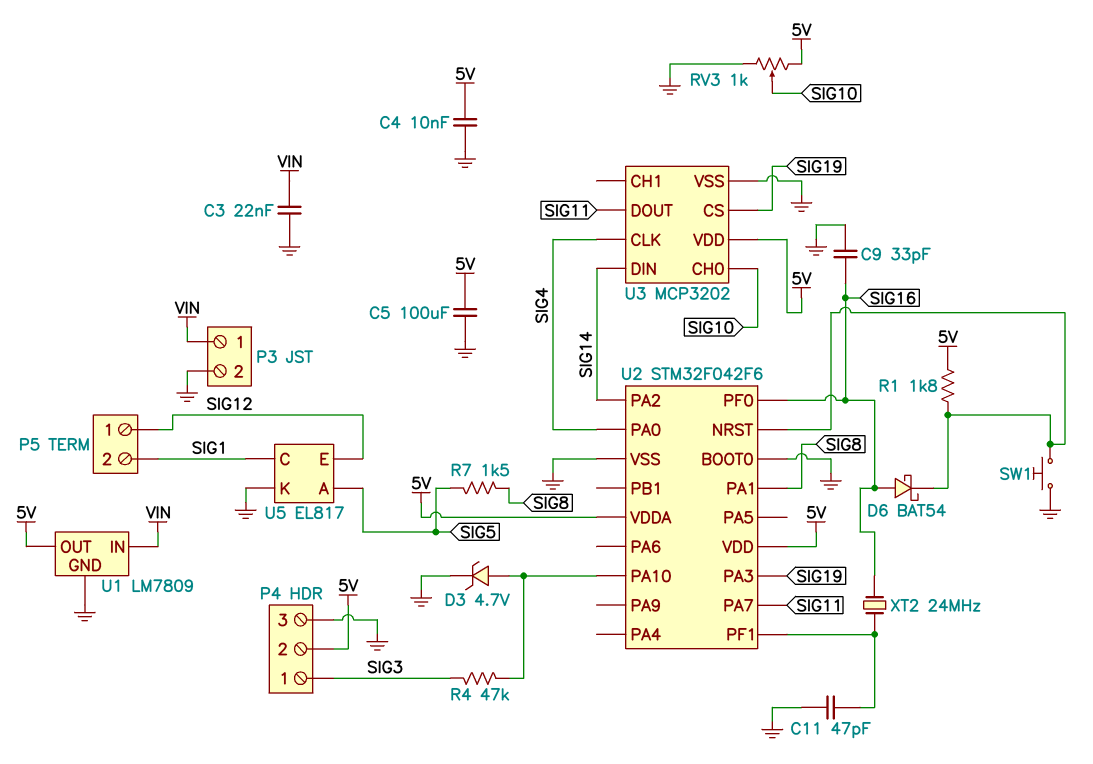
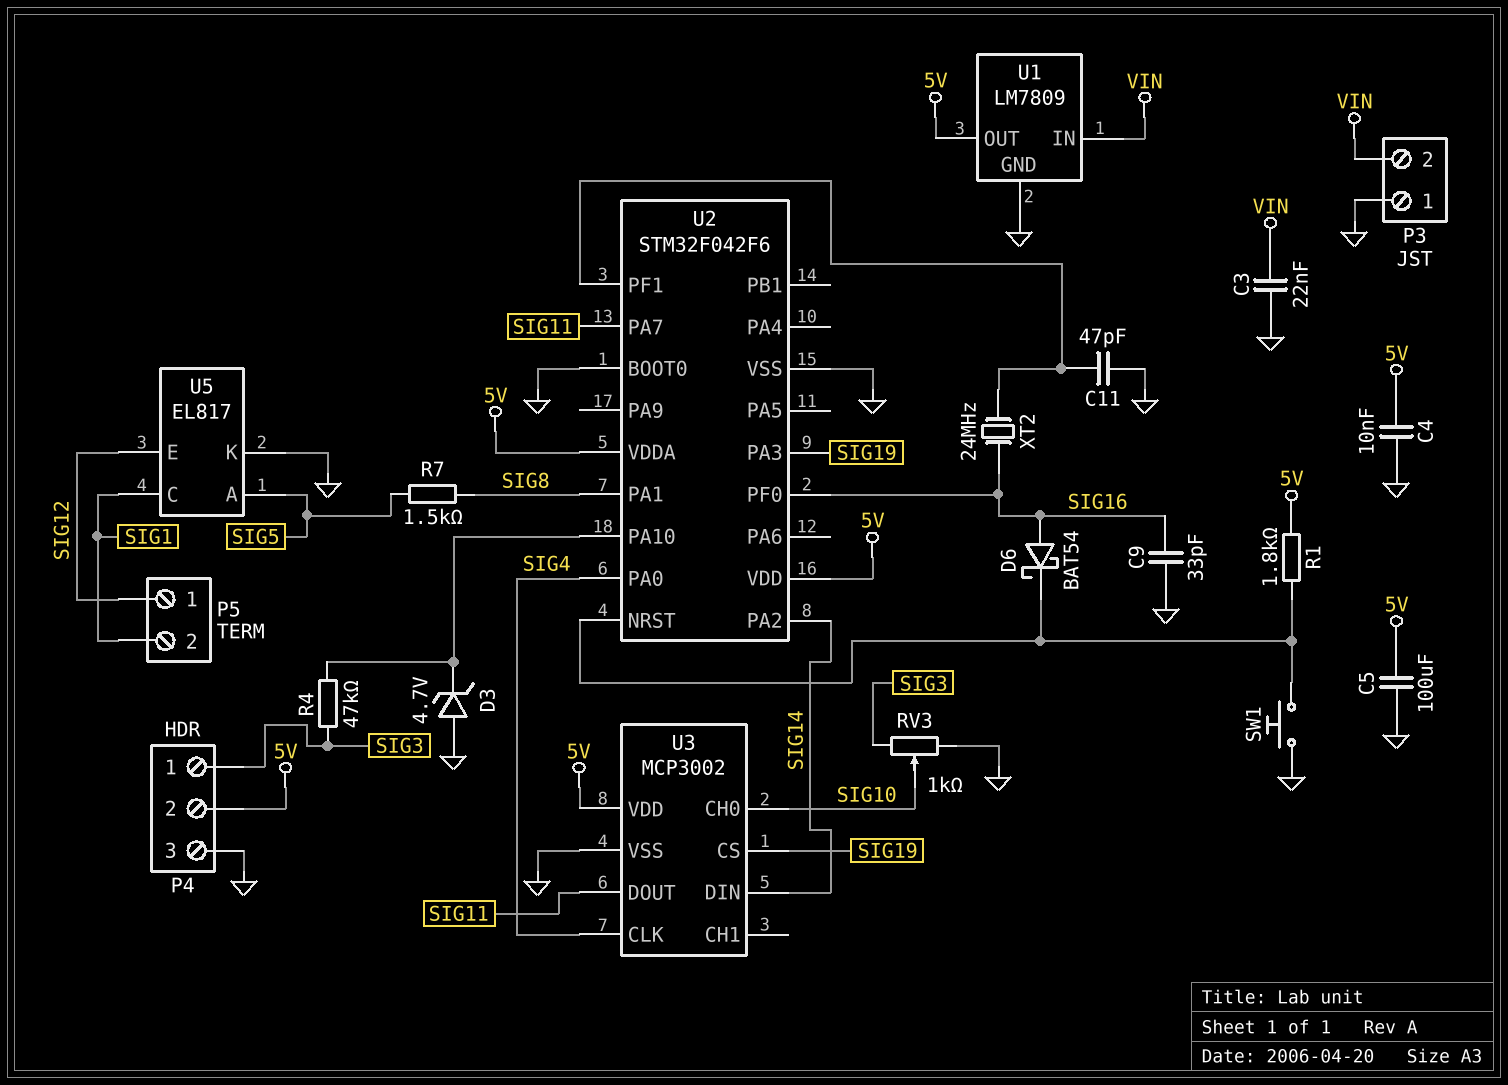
D3: zener 4.7V (A U2/PA10, K GND) -> zener 4.7V (A GND, K U2/PA10)
P3 pin 1: VIN -> GND
P3 pin 2: GND -> VIN
RV3: 1k (5V, GND, wiper SIG10) -> 1k (GND, SIG3, wiper SIG10)
U3: MCP3202 -> MCP3002

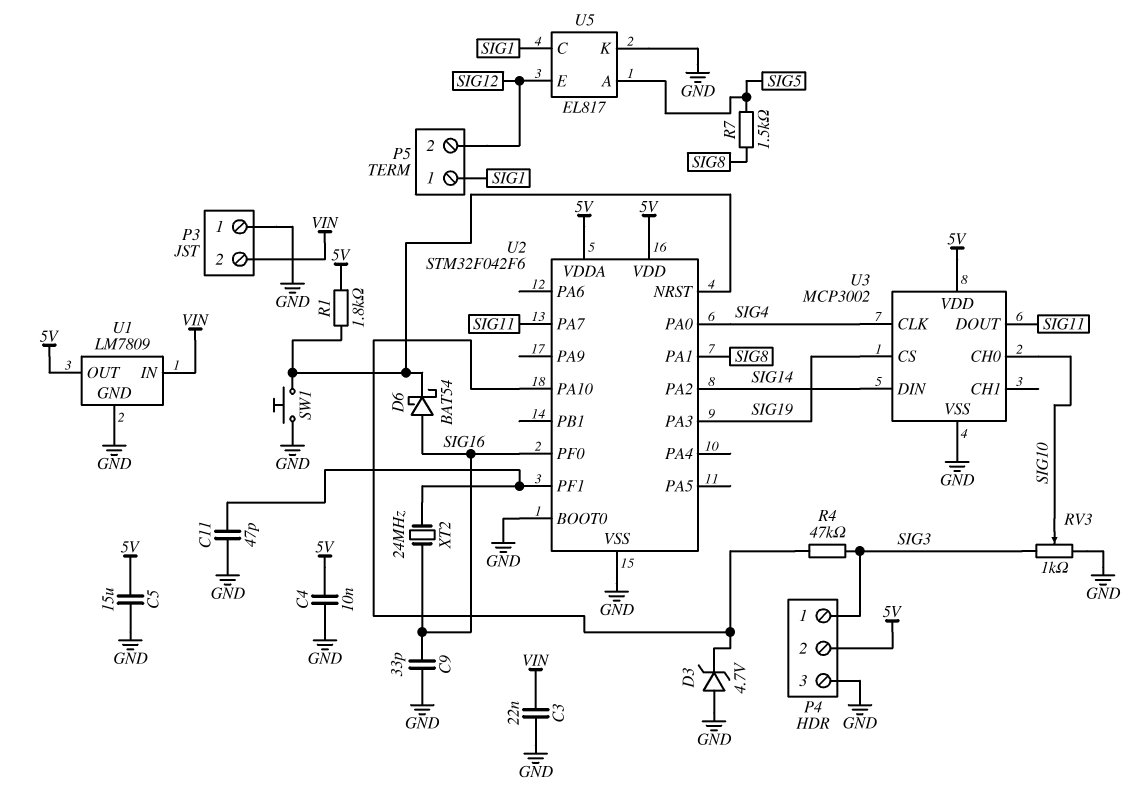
C5: 100uF (5V, GND) -> 15uF (5V, GND)
P5 pin 1: SIG12 -> SIG1
P5 pin 2: SIG1 -> SIG12

